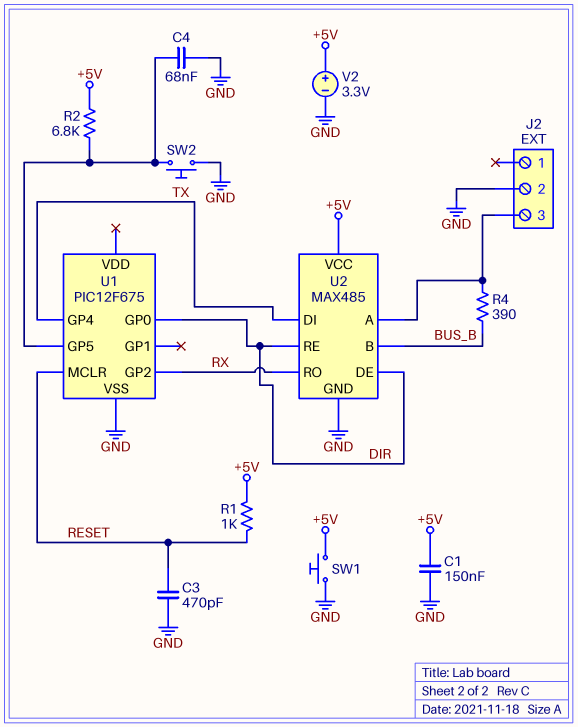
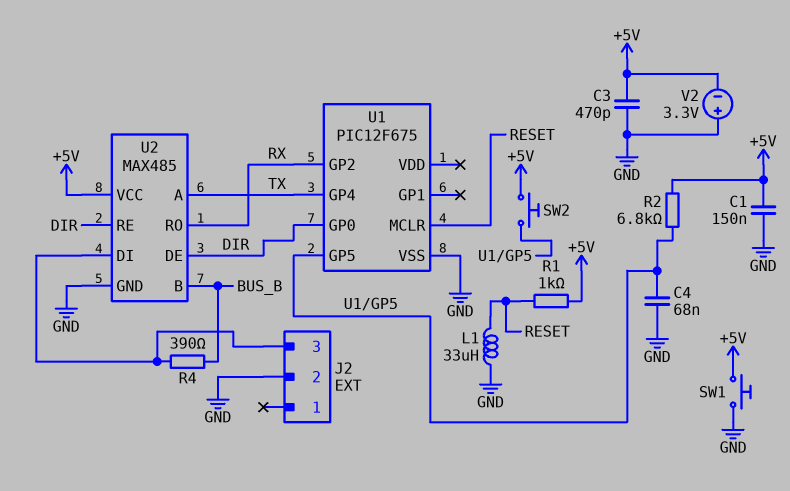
C3: 470pF (GND, RESET) -> 470pF (+5V, GND)
L1: none -> 33uH (GND, RESET)
SW2: button (GND, U1/GP5) -> button (+5V, U1/GP5)
U2 pin A: J2/3 -> TX
U2 pin DI: TX -> J2/3
V2: 3.3V (plus +5V, minus GND) -> 3.3V (plus GND, minus +5V)

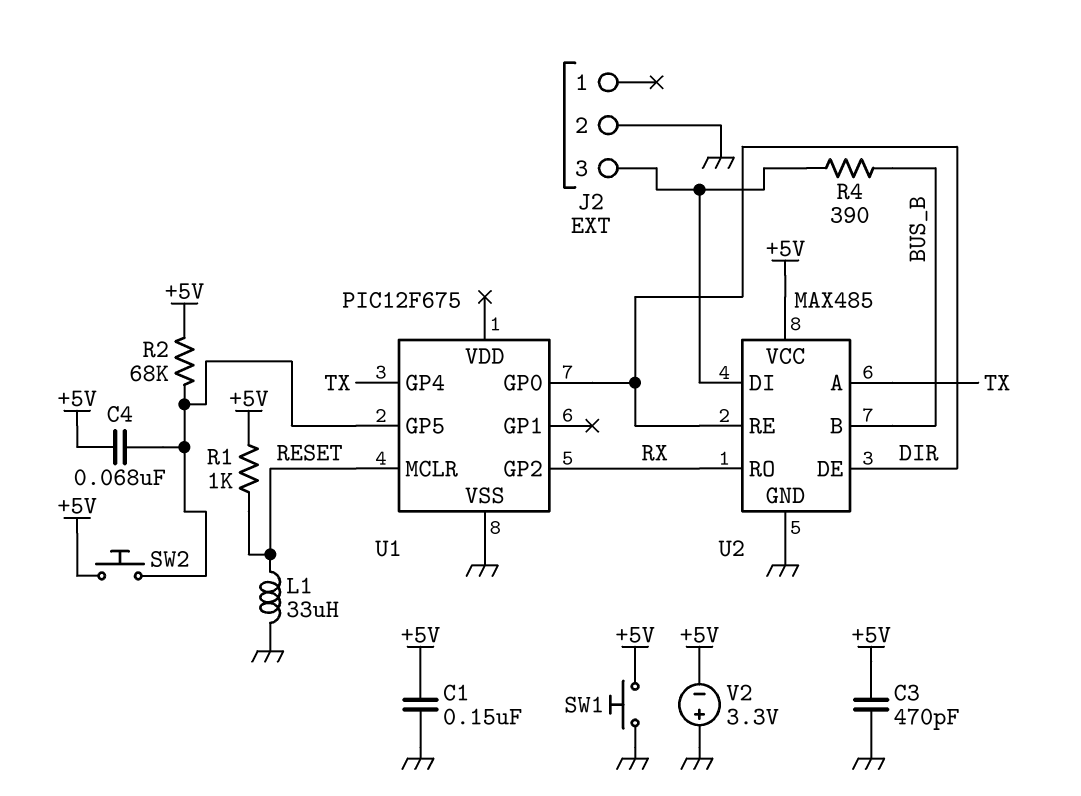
C4: 68nF (GND, U1/GP5) -> 68nF (+5V, U1/GP5)
R2: 6.8k (+5V, U1/GP5) -> 68k (+5V, U1/GP5)

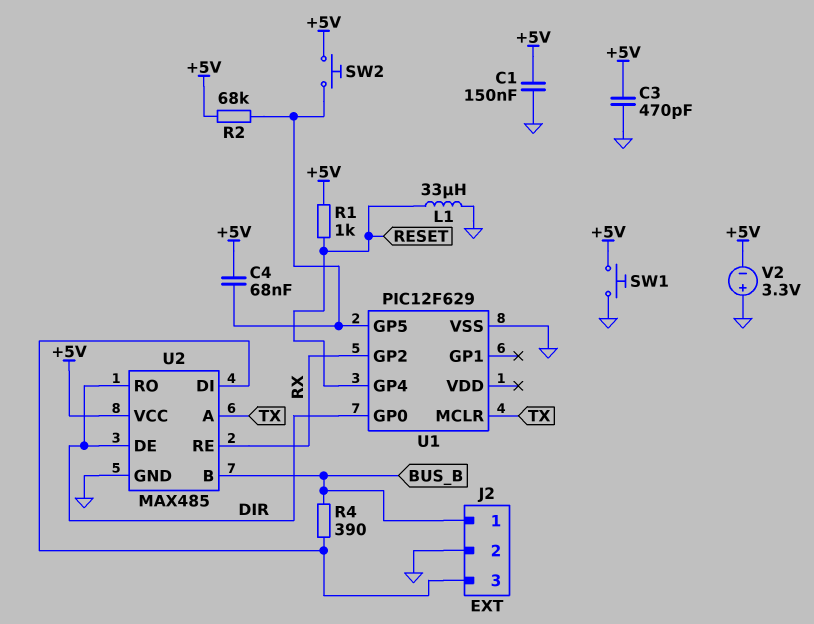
J2 pin 1: none -> BUS_B
U1: PIC12F675 -> PIC12F629
U1 pin GP4: TX -> RESET
U1 pin MCLR: RESET -> TX
U2 pin RE: DIR -> RX
U2 pin RO: RX -> DIR

